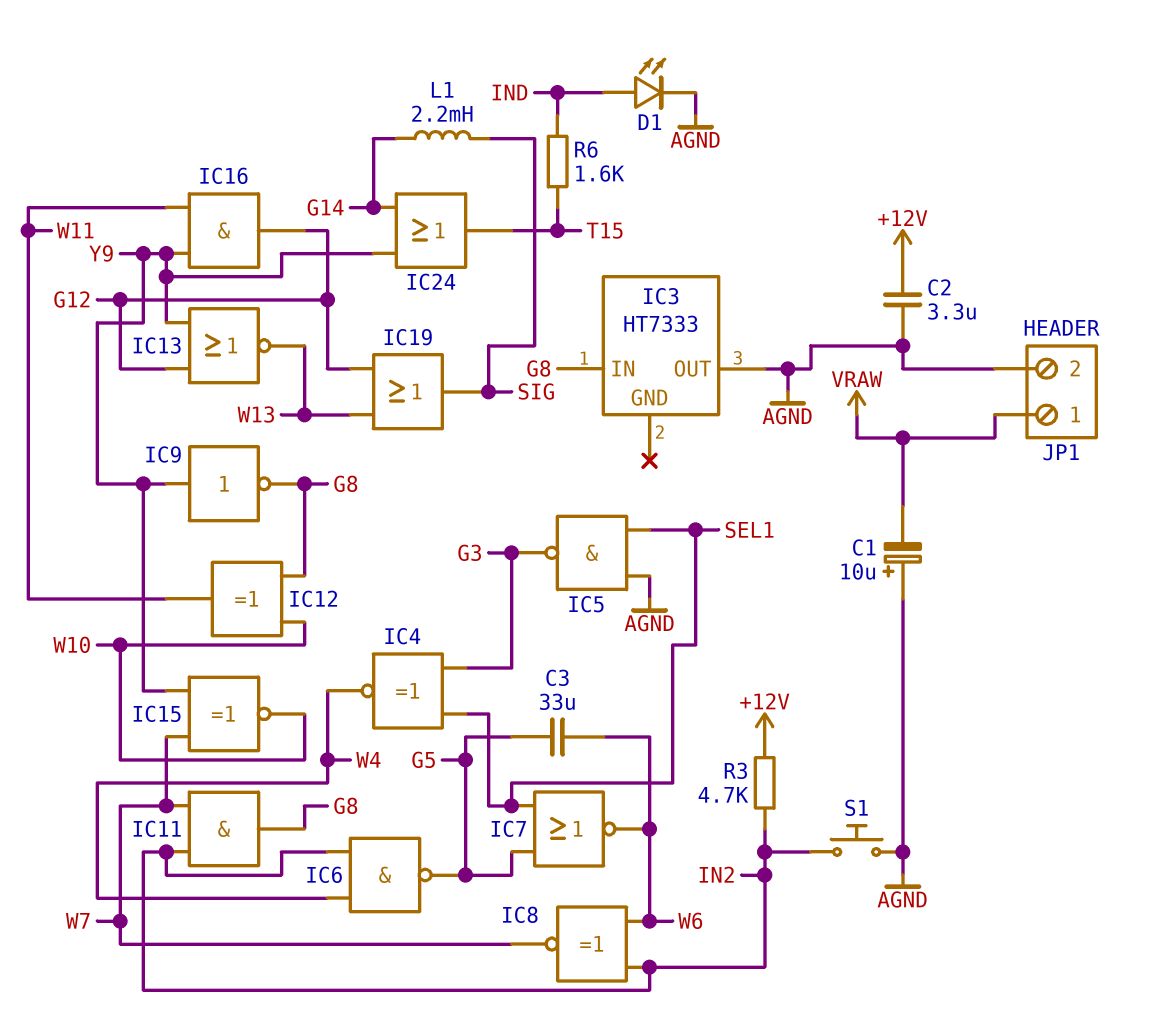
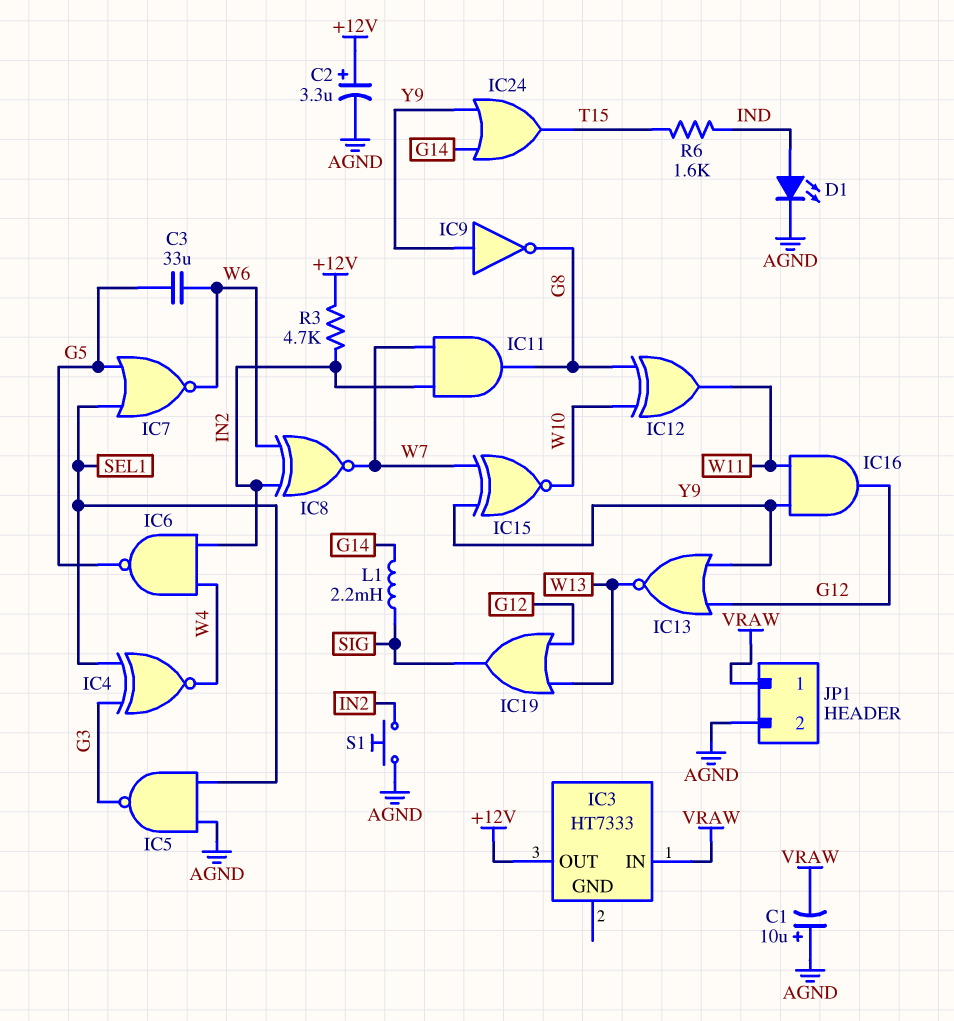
C2: 3.3uF (+12V, AGND) -> 3.3uF (plus +12V, minus AGND)
IC3 pin IN: G8 -> VRAW
IC3 pin OUT: AGND -> +12V

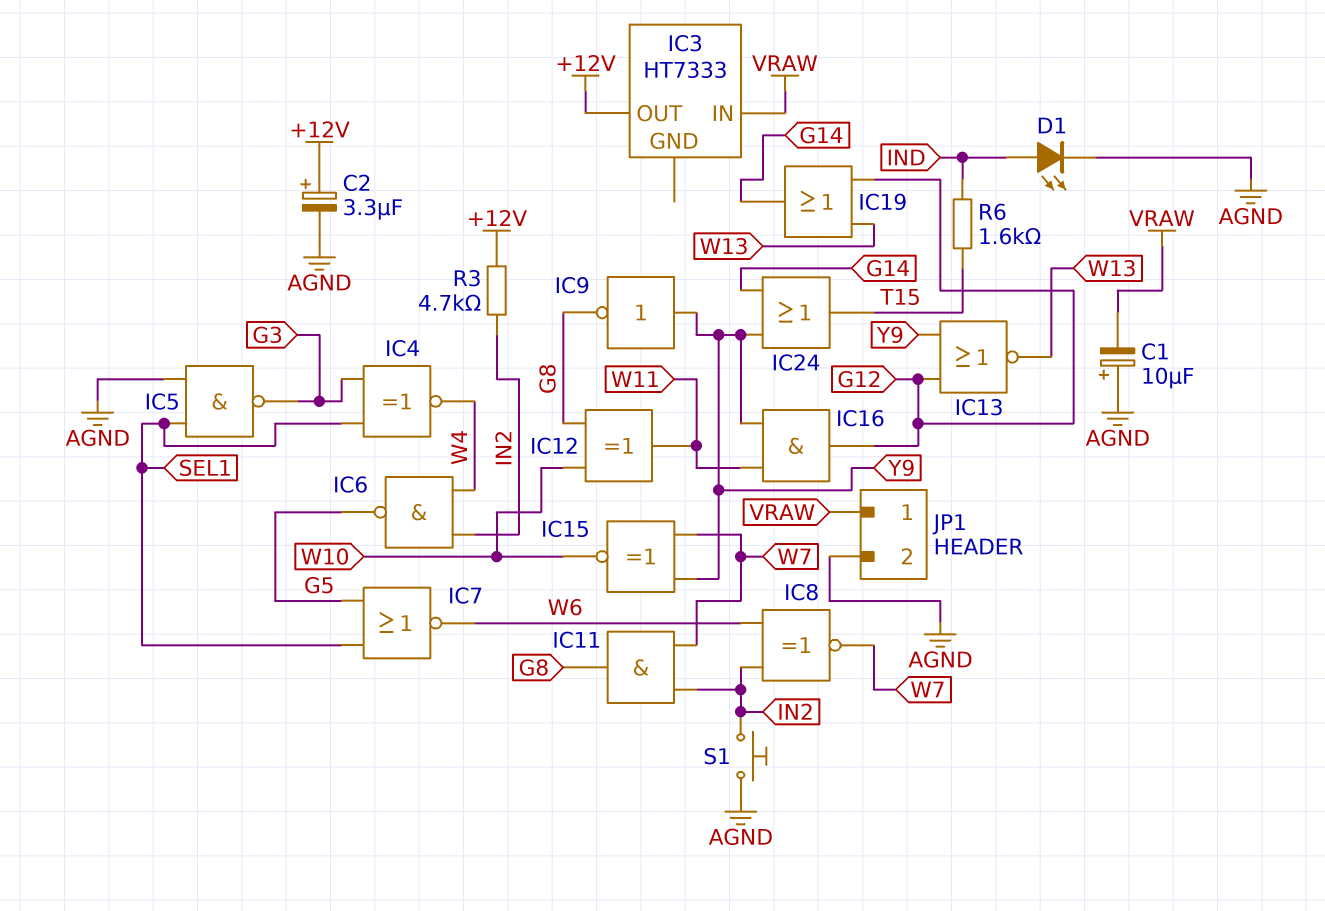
C3: 33uF (G5, W6) -> none
IC19: OR (in G12, in W13, out SIG) -> OR (in G12, in W13, out G14)
L1: 2.2mH (G14, SIG) -> none

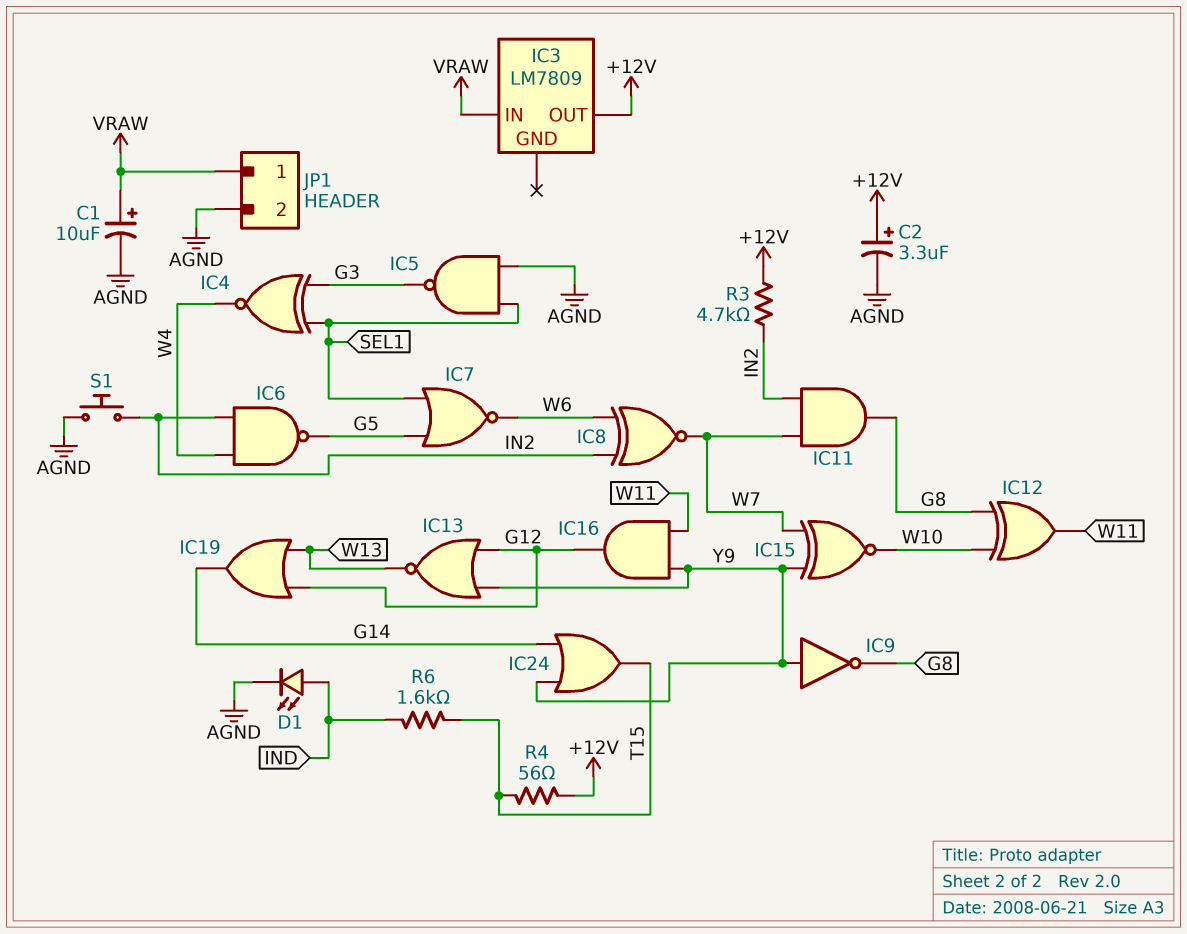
C1: 10uF (plus AGND, minus VRAW) -> 10uF (plus VRAW, minus AGND)
IC3: HT7333 -> LM7809
R4: none -> 56 (+12V, T15)

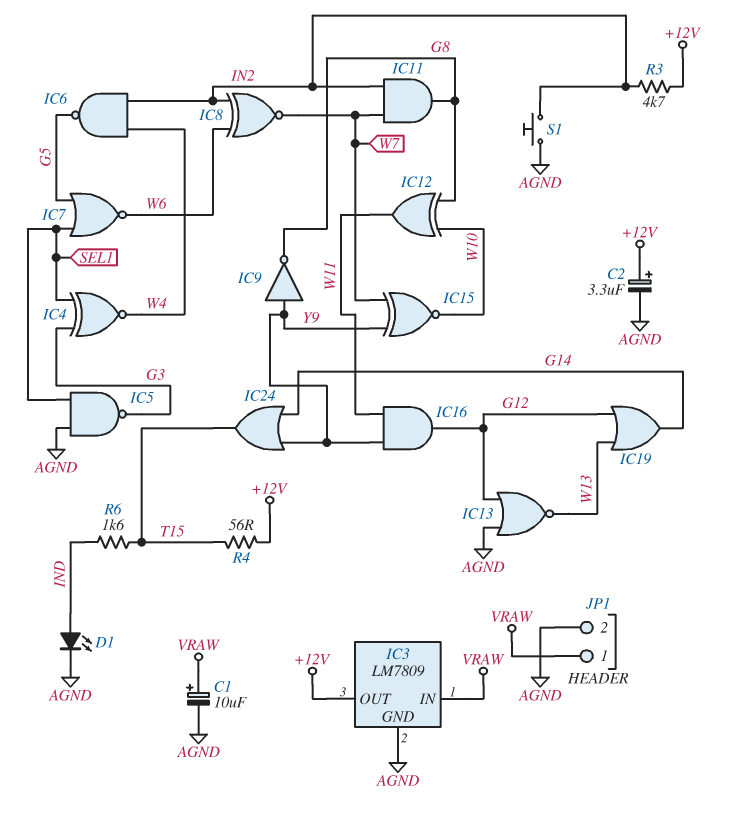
IC3 pin GND: none -> AGND
IC13: NOR (in G12, in Y9, out W13) -> NOR (in AGND, in G12, out W13)

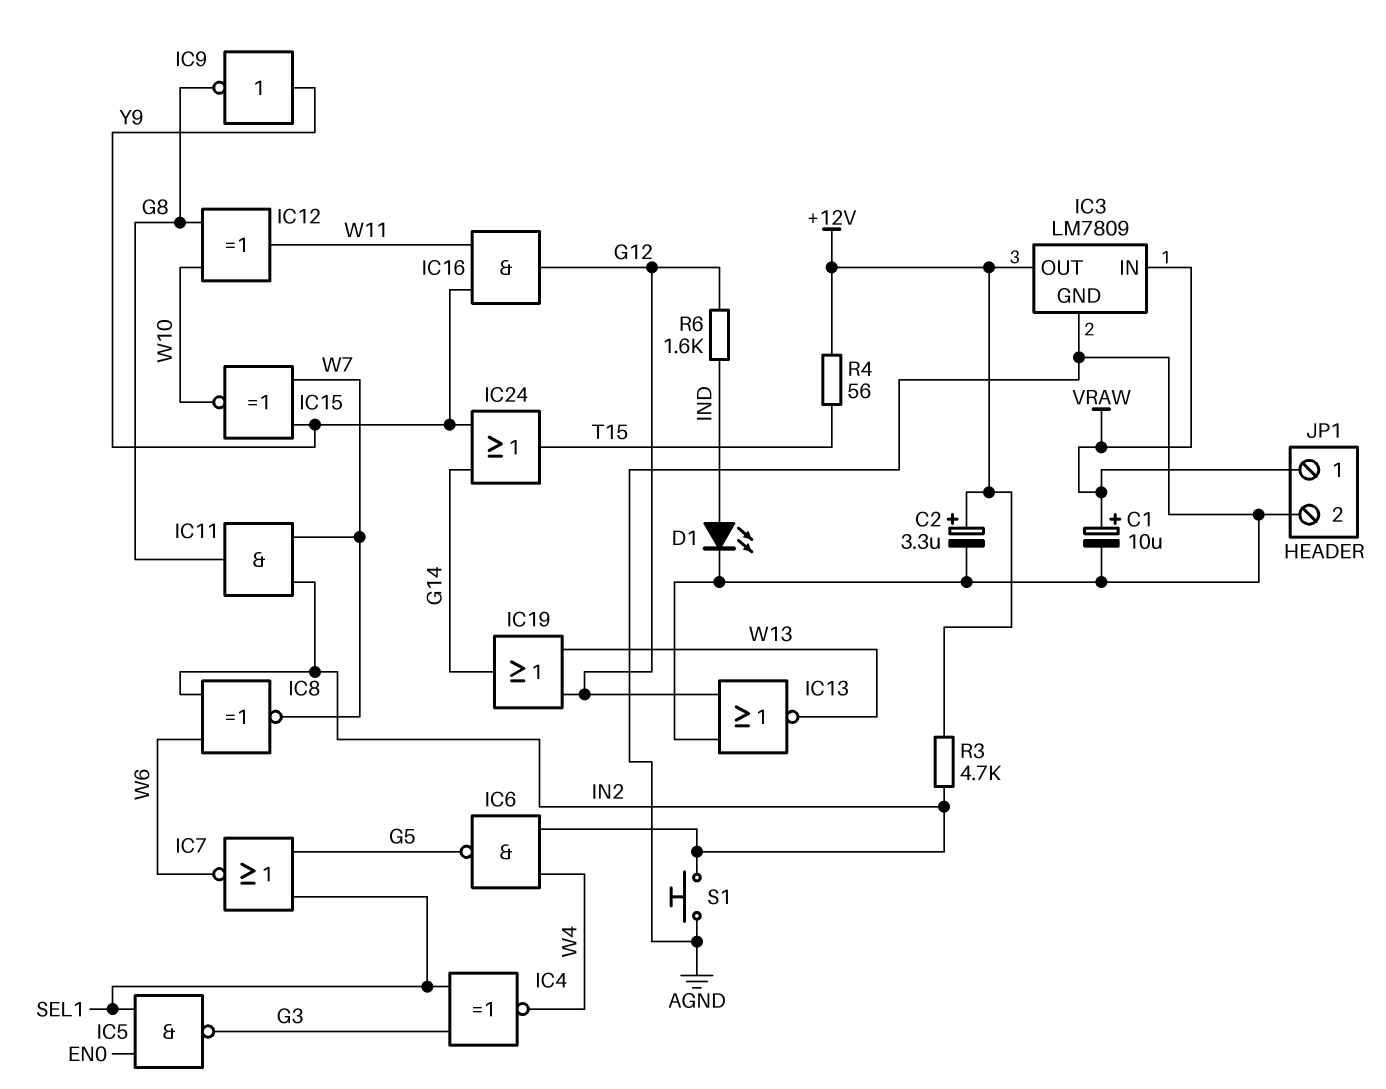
IC5: NAND (in AGND, in SEL1, out G3) -> NAND (in EN0, in SEL1, out G3)
R6: 1.6k (IND, T15) -> 1.6k (G12, IND)

